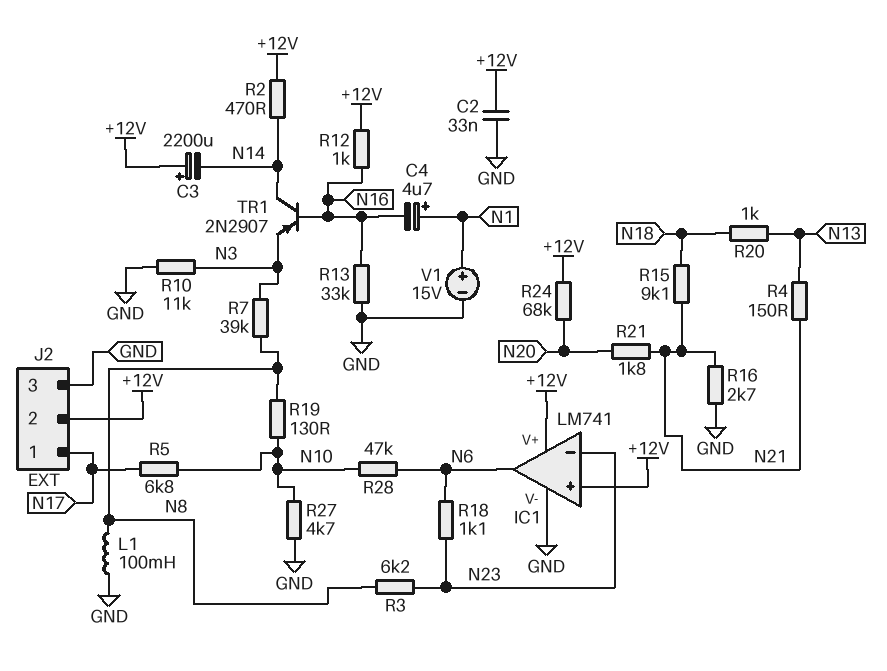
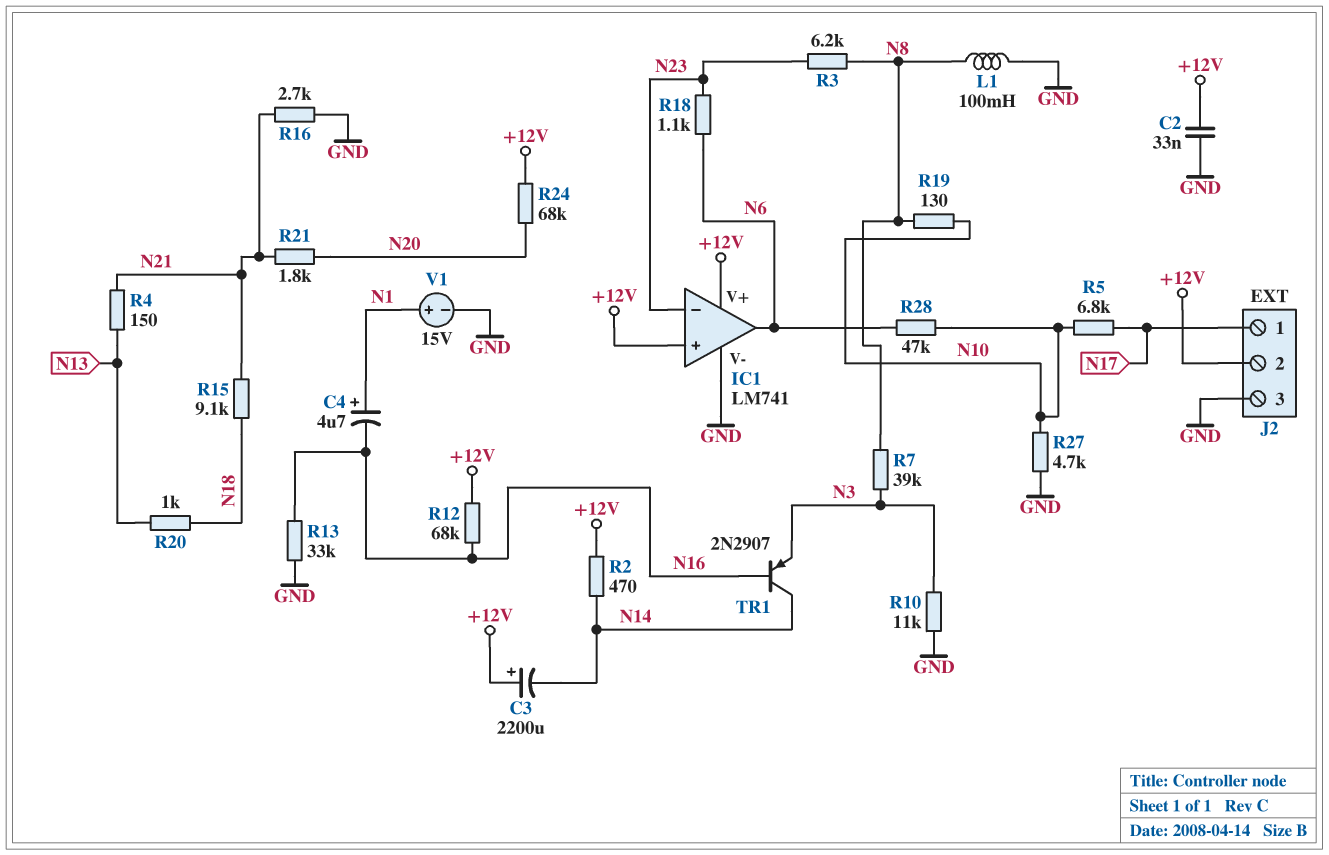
R12: 1k (+12V, N16) -> 68k (+12V, N16)

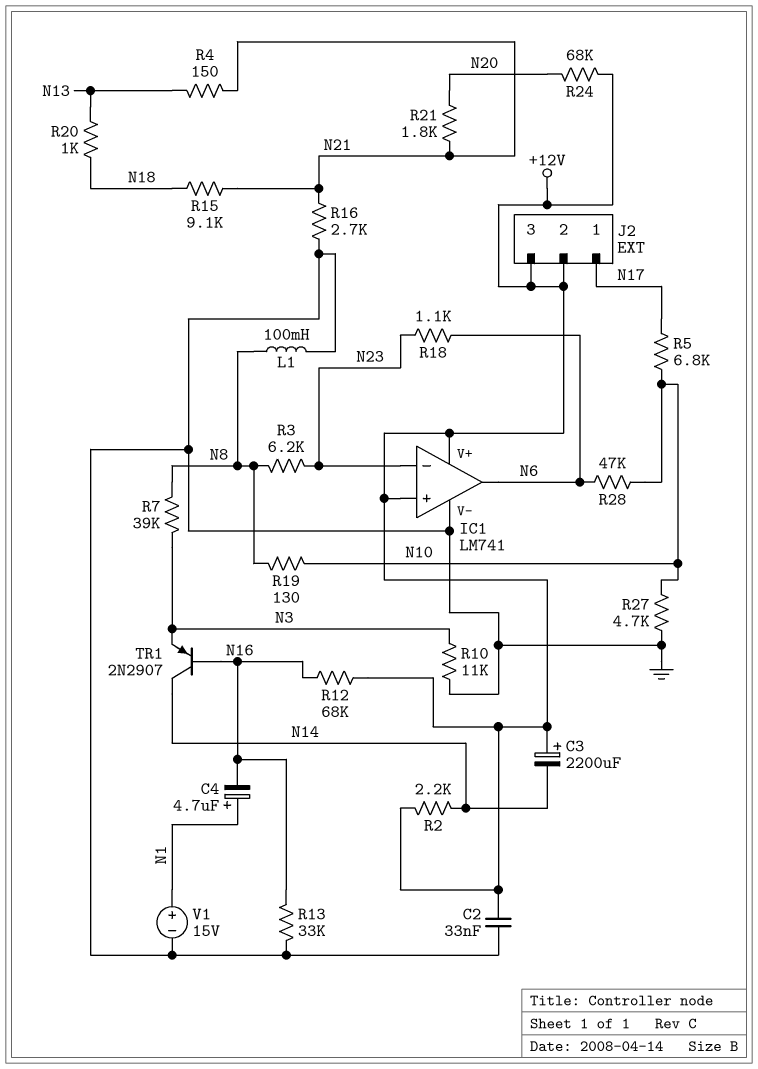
J2 pin 3: GND -> +12V
R2: 470 (+12V, N14) -> 2.2k (+12V, N14)

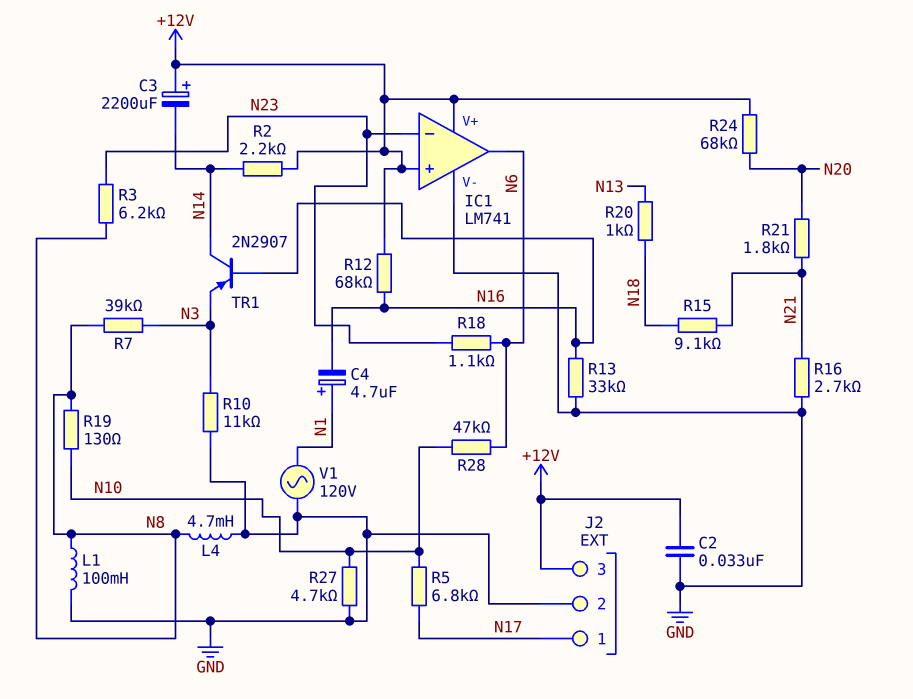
J2 pin 2: +12V -> GND
L4: none -> 4.7mH (GND, N8)
R4: 150 (N13, N21) -> none
V1: 15V (plus N1, minus GND) -> AC 120V (GND, N1)

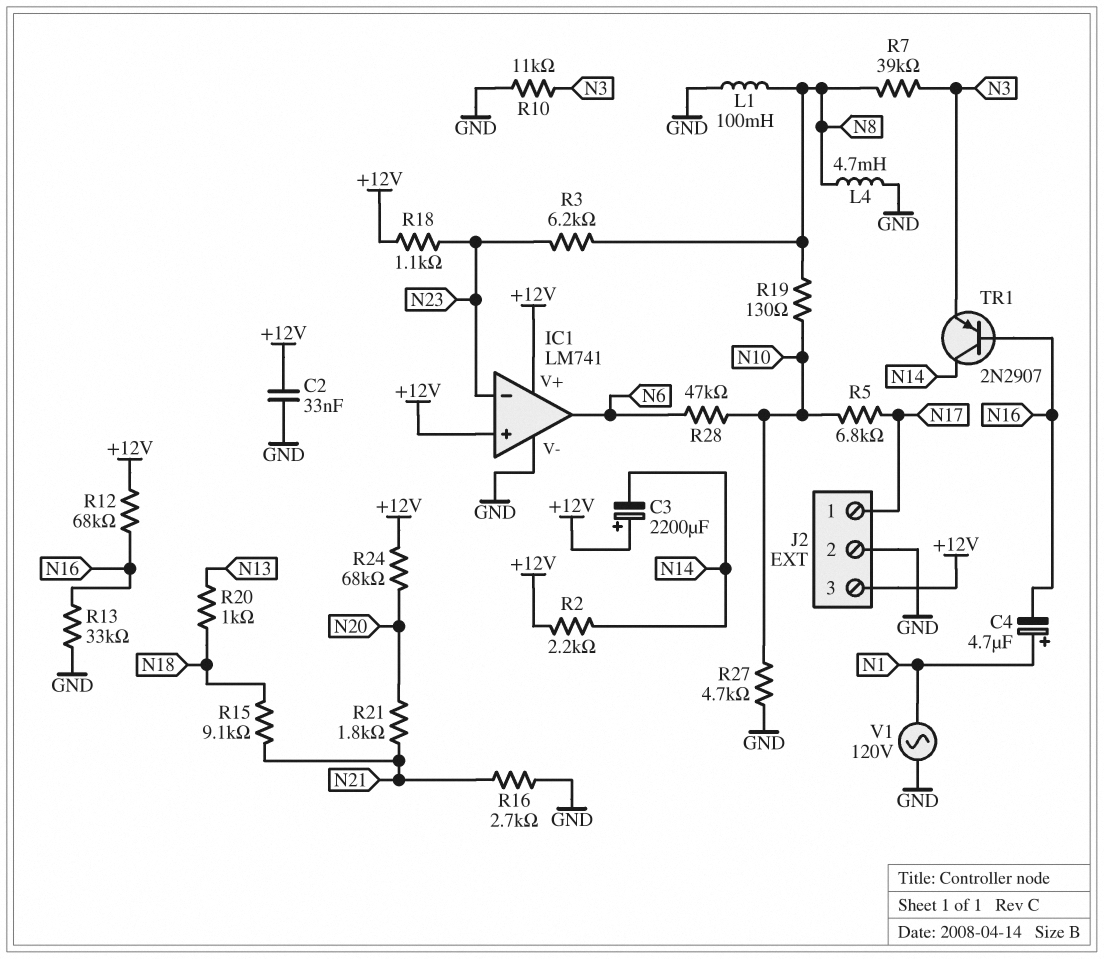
R18: 1.1k (N6, N23) -> 1.1k (+12V, N23)

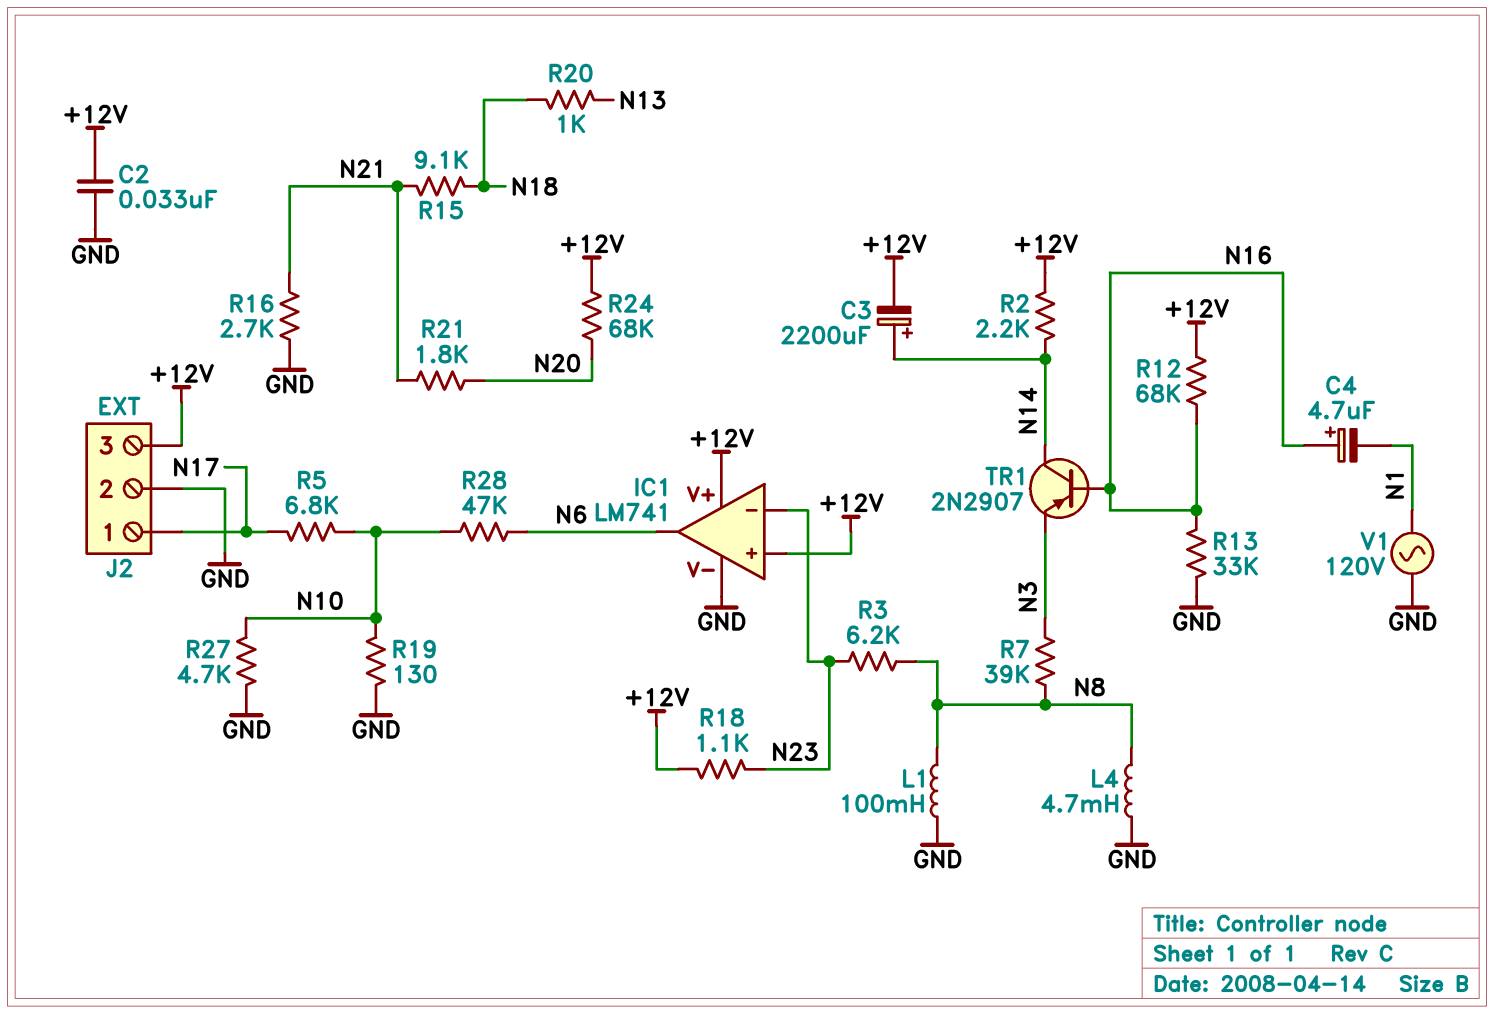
C3: 2200uF (plus +12V, minus N14) -> 2200uF (plus N14, minus +12V)
C4: 4.7uF (plus N1, minus N16) -> 4.7uF (plus N16, minus N1)
R10: 11k (GND, N3) -> none
R19: 130 (N8, N10) -> 130 (GND, N10)

